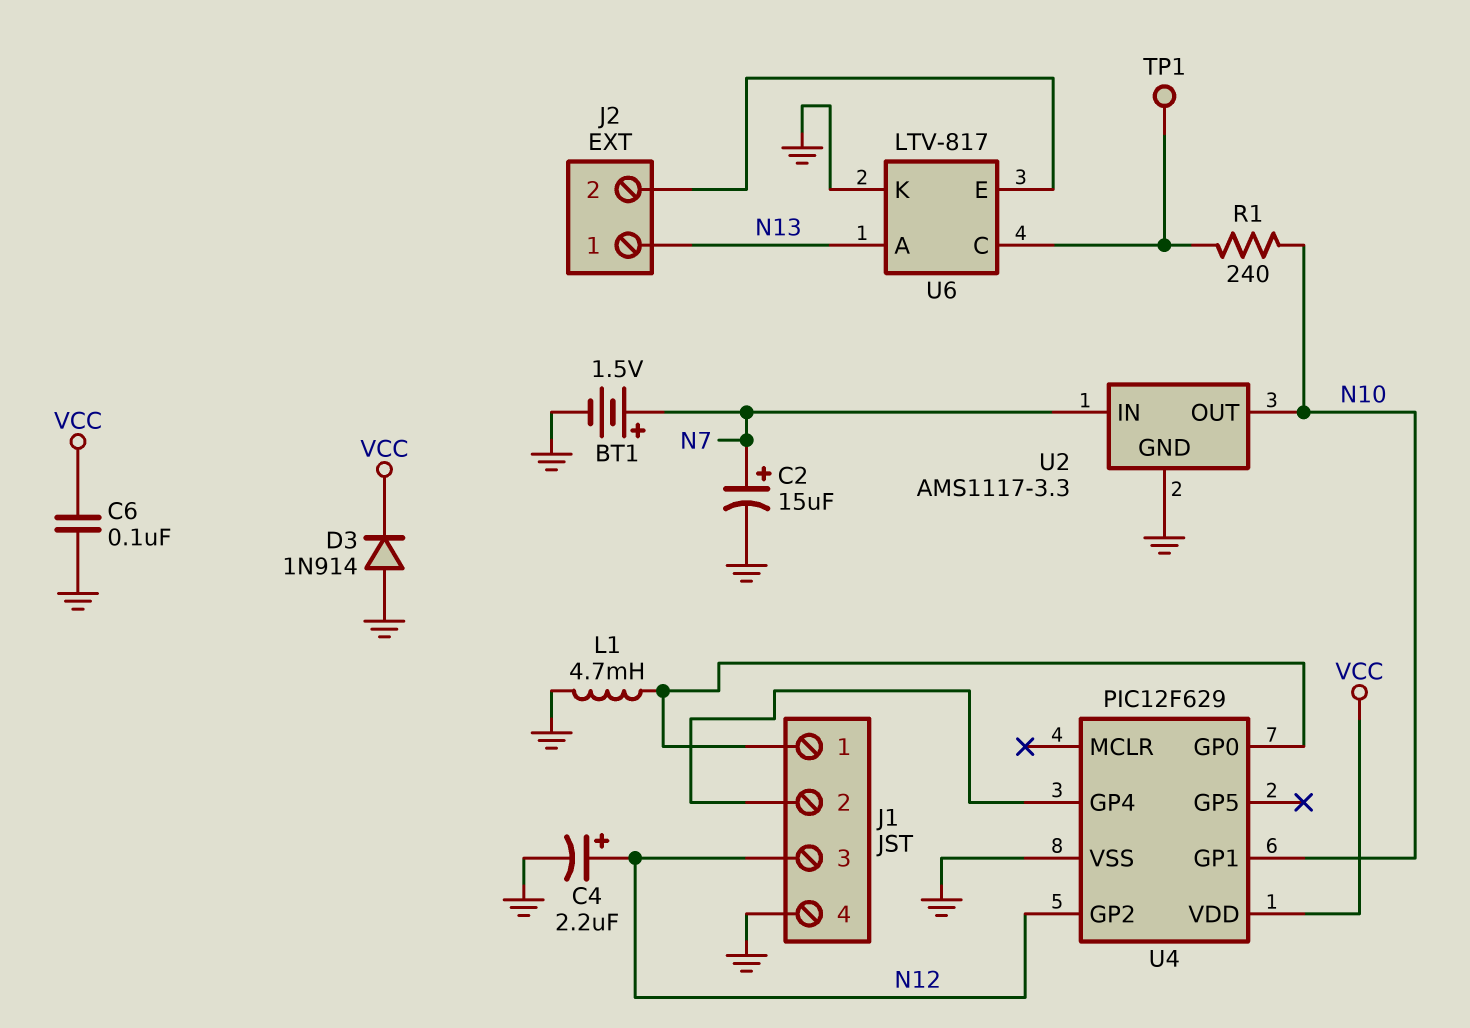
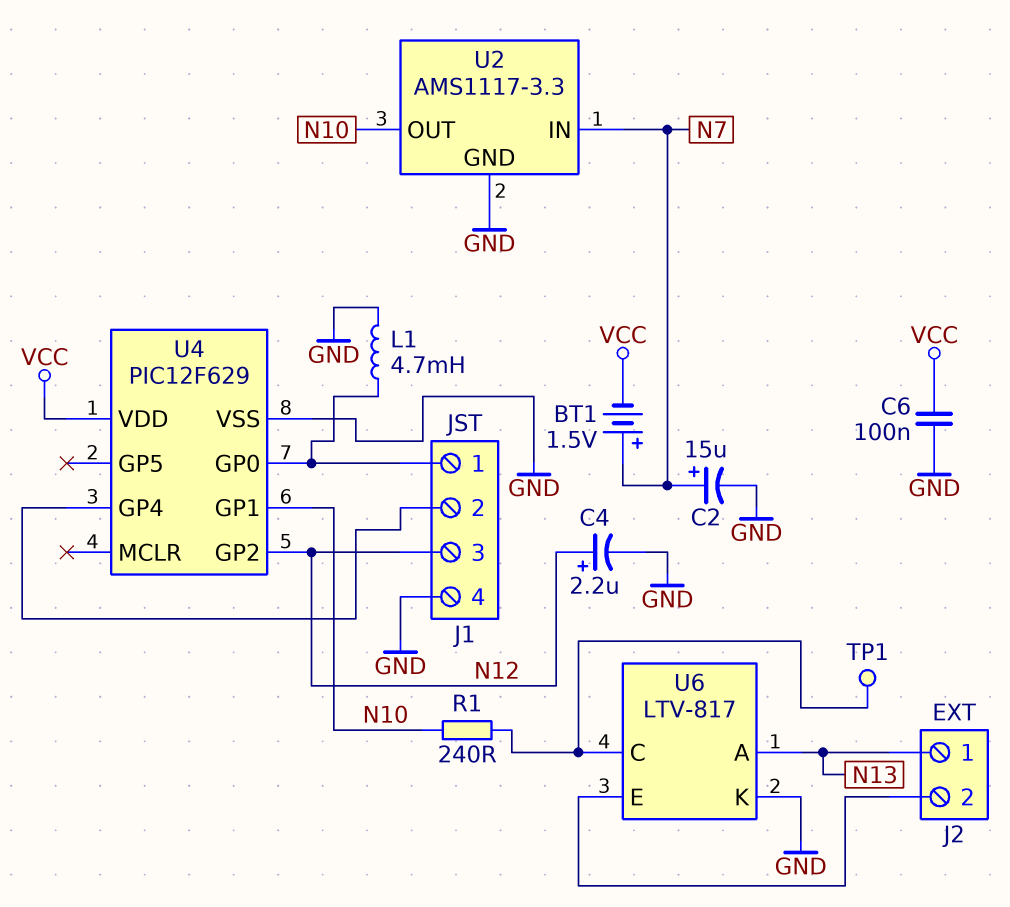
BT1: 1.5V (plus N7, minus GND) -> 1.5V (plus N7, minus VCC)
D3: diode 1N914 (A GND, K VCC) -> none

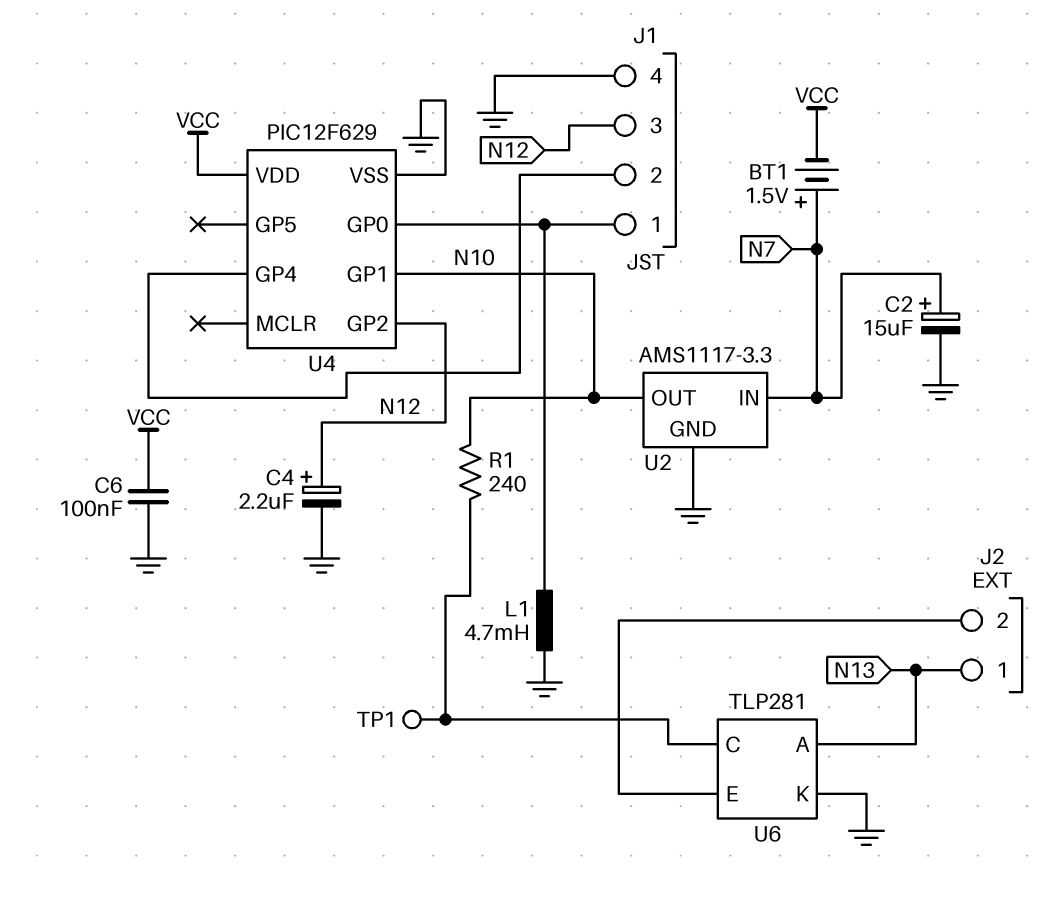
U6: LTV-817 -> TLP281

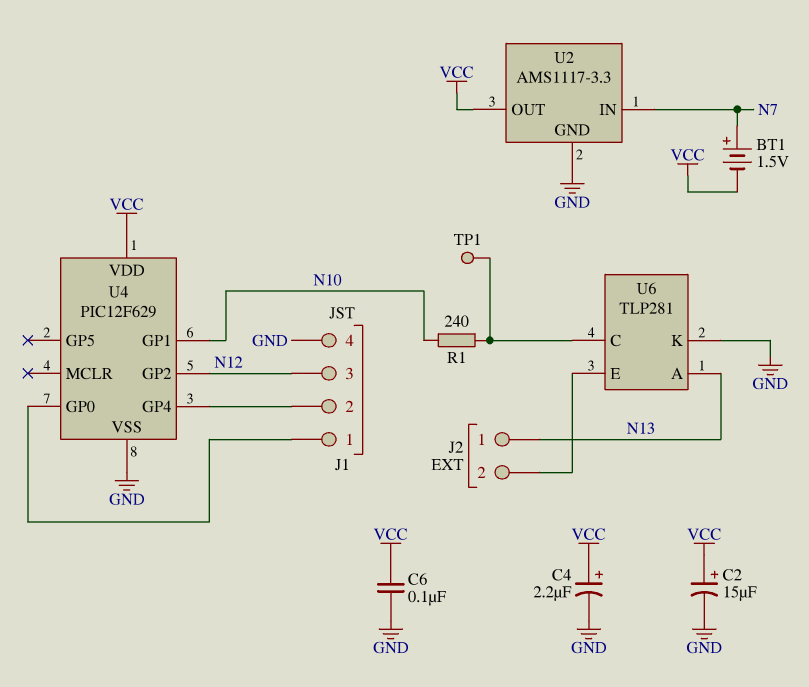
C2: 15uF (plus N7, minus GND) -> 15uF (plus VCC, minus GND)
C4: 2.2uF (plus N12, minus GND) -> 2.2uF (plus VCC, minus GND)
L1: 4.7mH (GND, J1/1) -> none
U2 pin OUT: N10 -> VCC

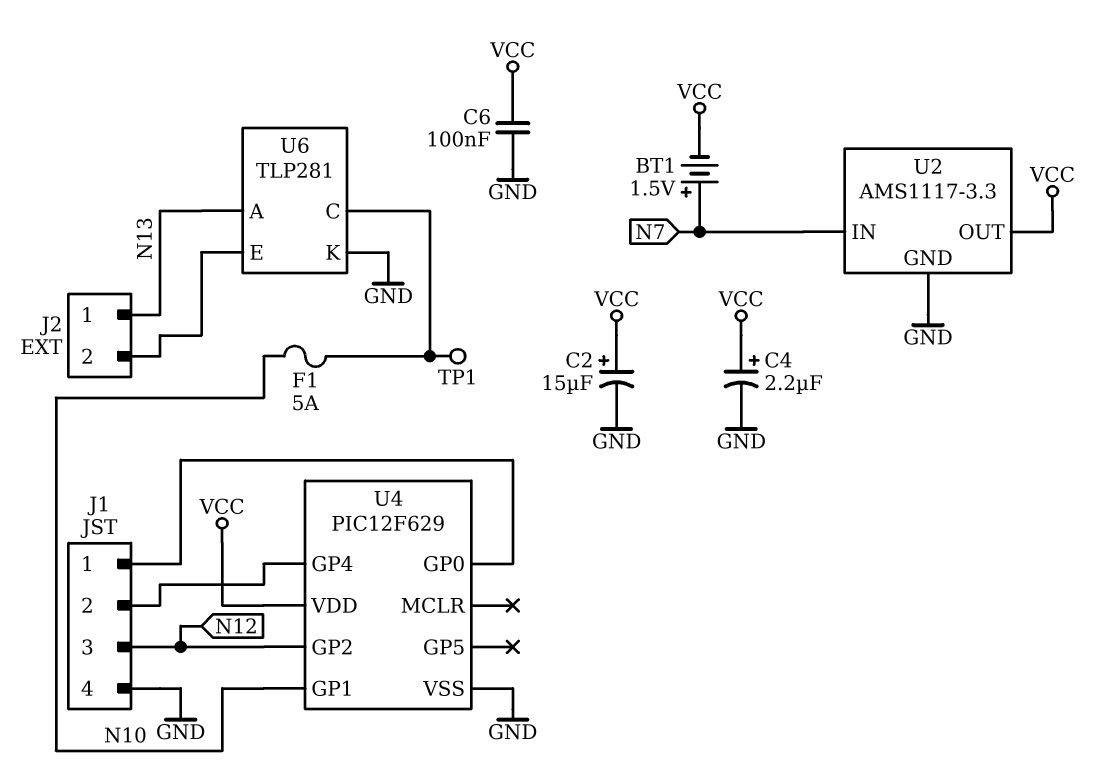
F1: none -> 5A (N10, U6/C)
R1: 240 (N10, U6/C) -> none

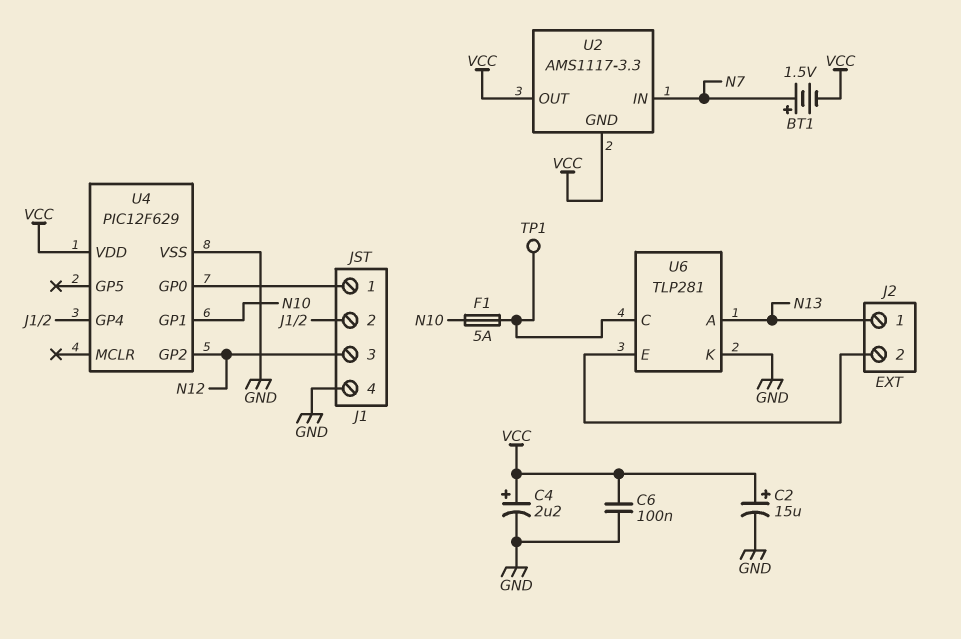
U2 pin GND: GND -> VCC

